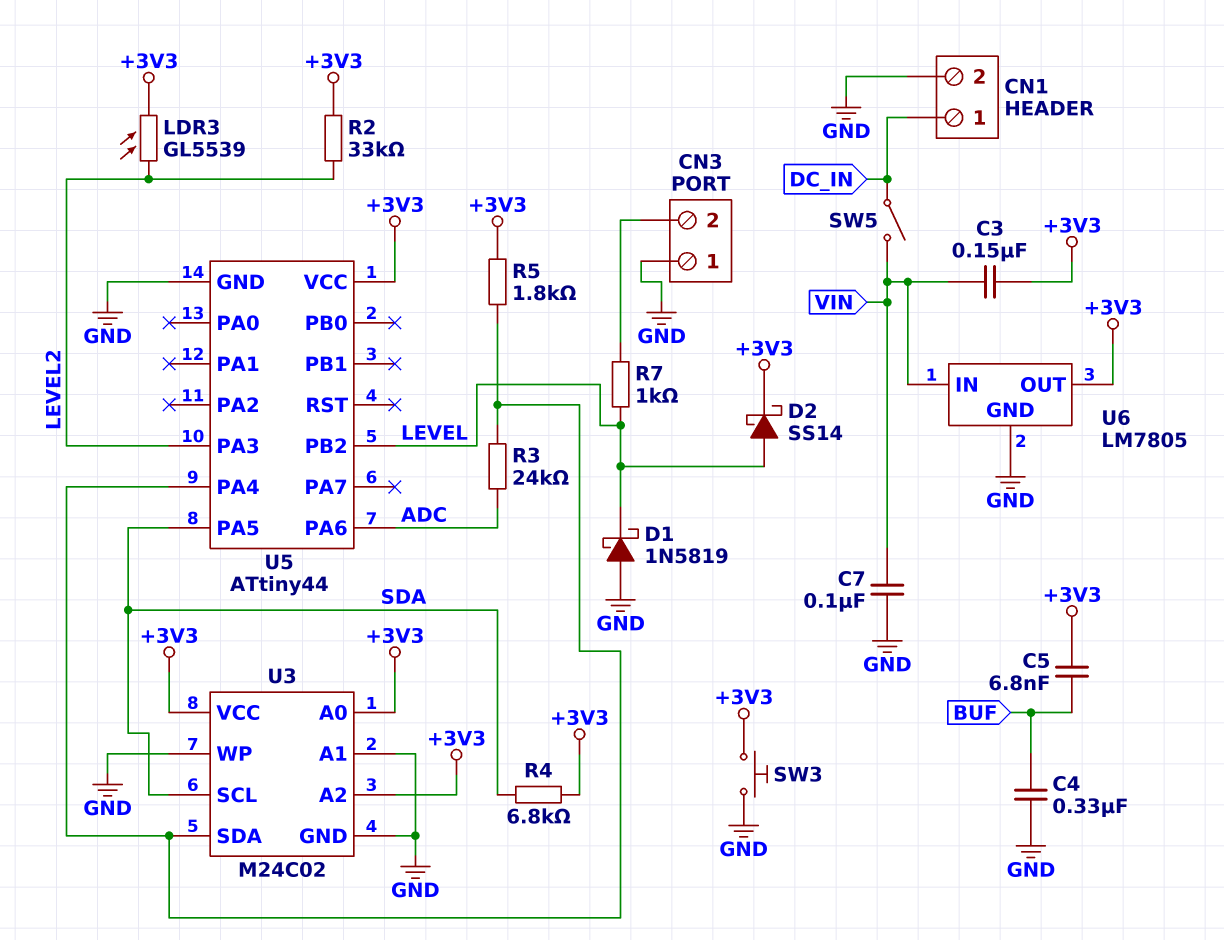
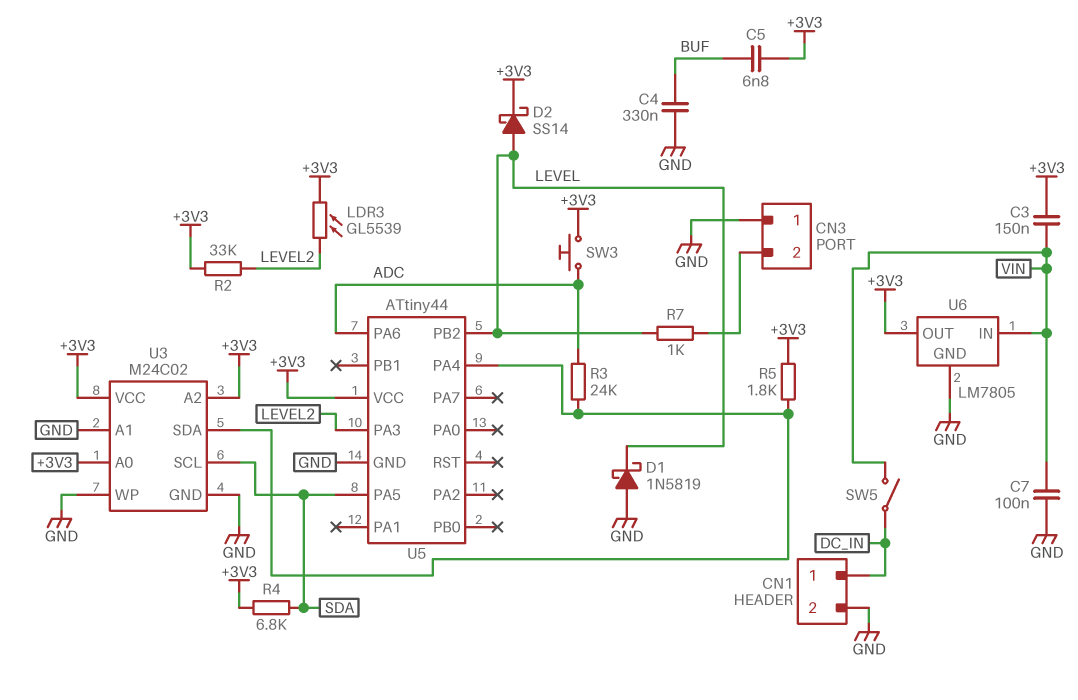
SW3: button (+3V3, GND) -> button (+3V3, ADC)

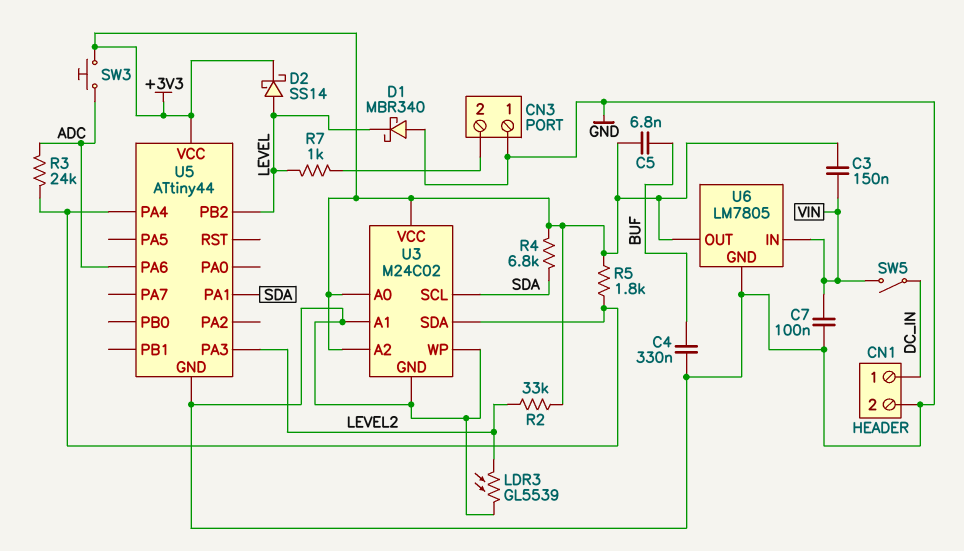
D1: schottky 1N5819 (A GND, K LEVEL) -> schottky MBR340 (A GND, K LEVEL)
LDR3: GL5539 (+3V3, LEVEL2) -> GL5539 (GND, LEVEL2)
U5 pin PA1: none -> SDA
U5 pin PA5: SDA -> none

